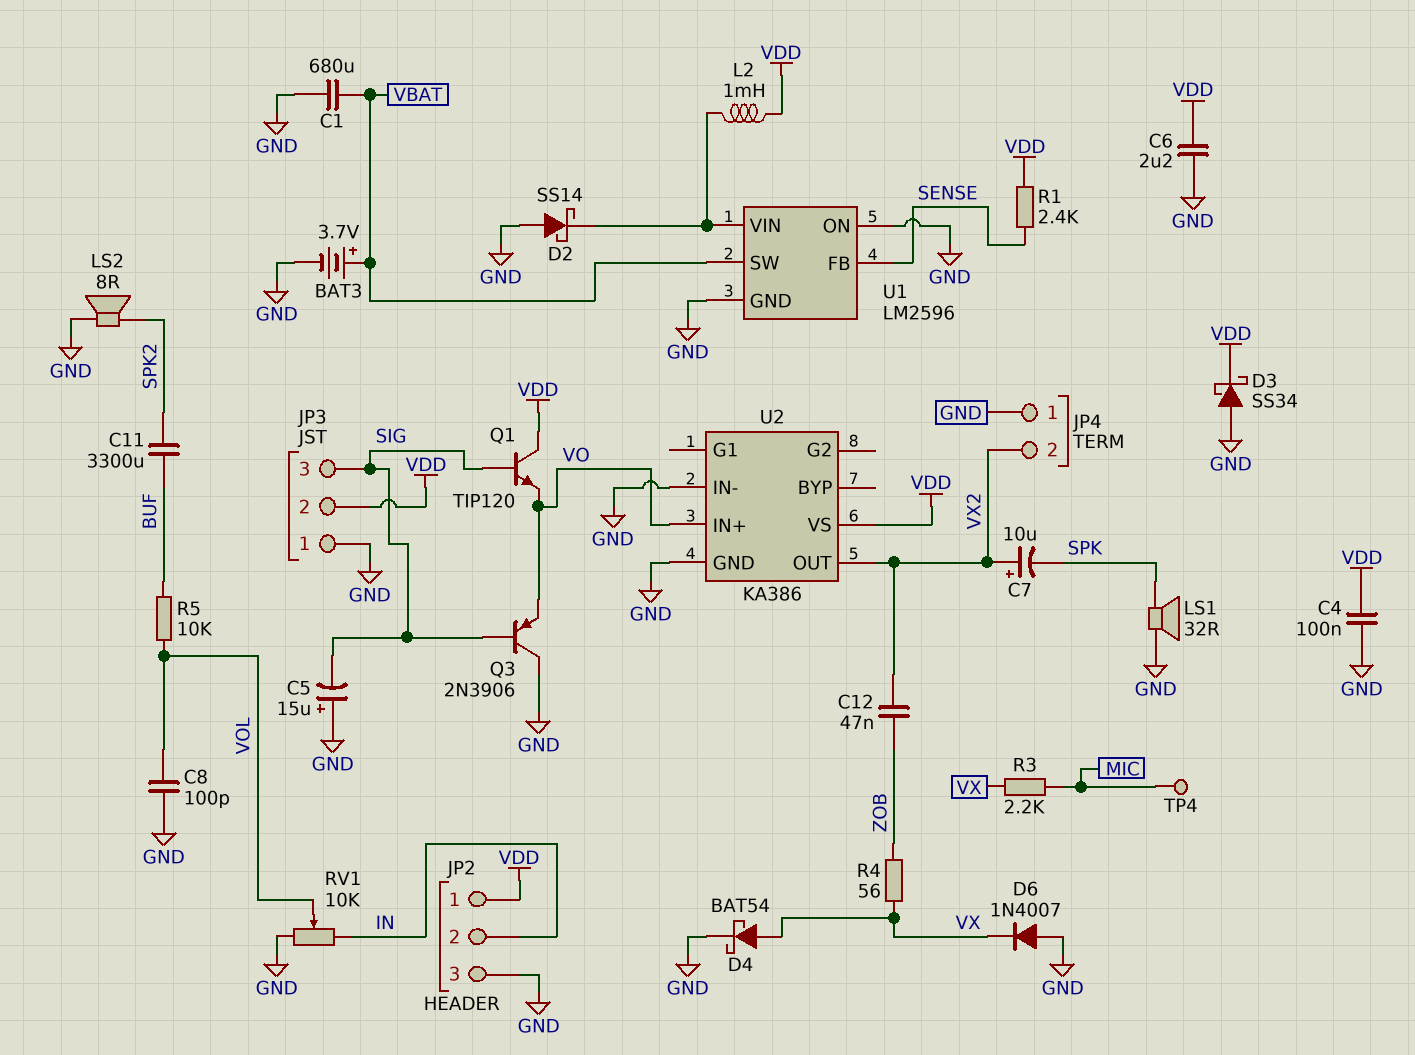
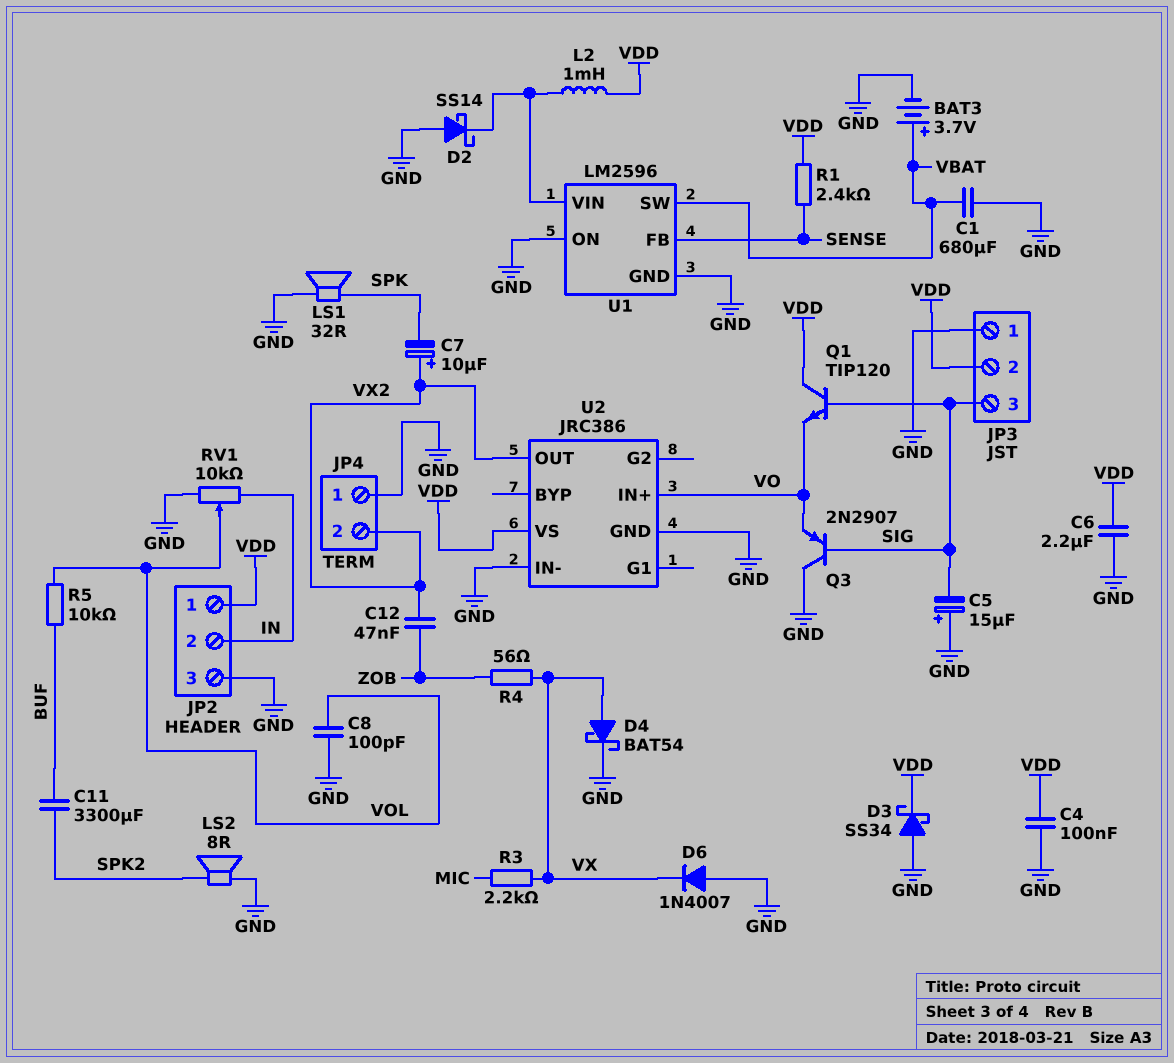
Q3: PNP 2N3906 (B SIG, C GND, E VO) -> PNP 2N2907 (B SIG, C GND, E VO)
TP4: test point (MIC) -> none
U2: KA386 -> JRC386

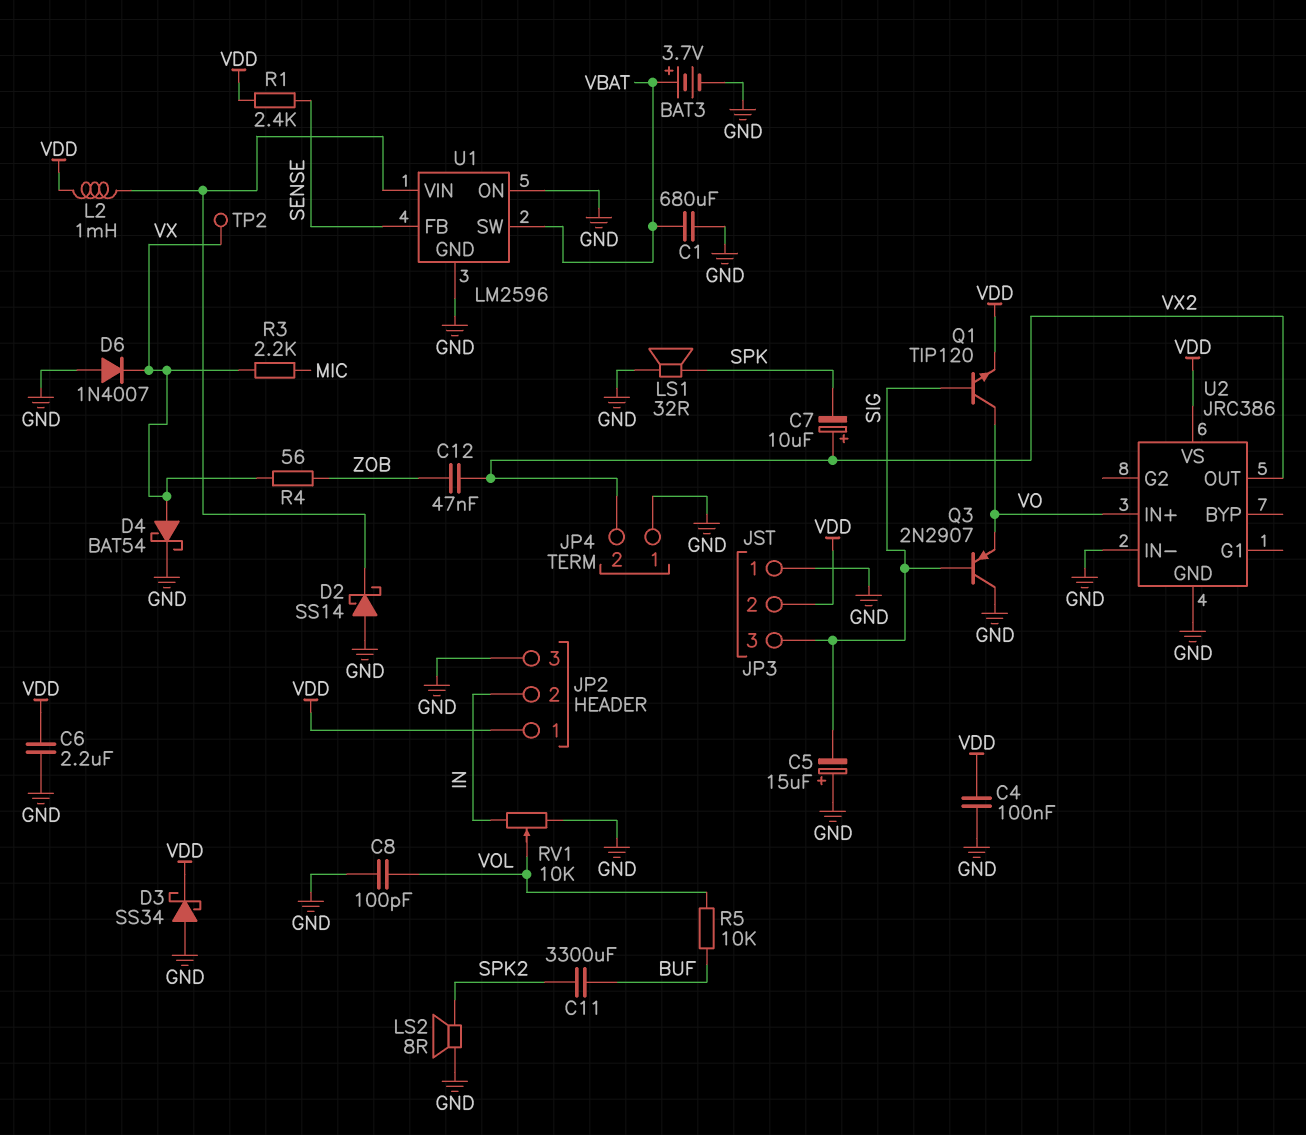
Q1: NPN TIP120 (B SIG, C VDD, E VO) -> NPN TIP120 (B SIG, C VO, E VDD)
TP2: none -> test point (VX)

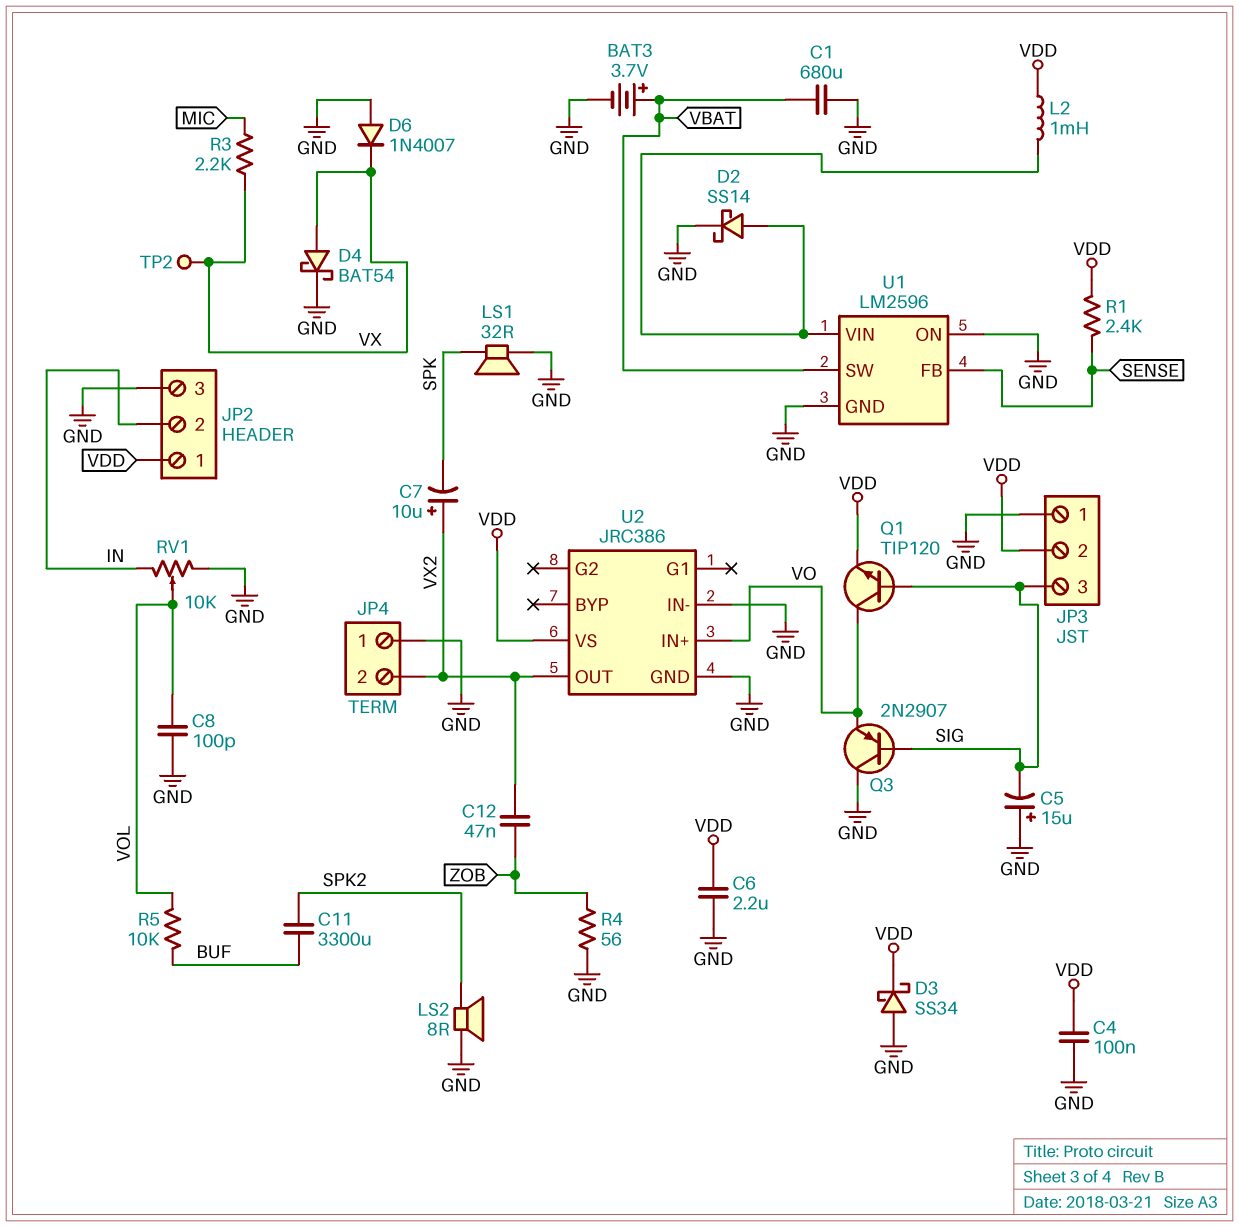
D2: schottky SS14 (A GND, K U1/VIN) -> schottky SS14 (A U1/VIN, K GND)
R4: 56 (VX, ZOB) -> 56 (GND, ZOB)

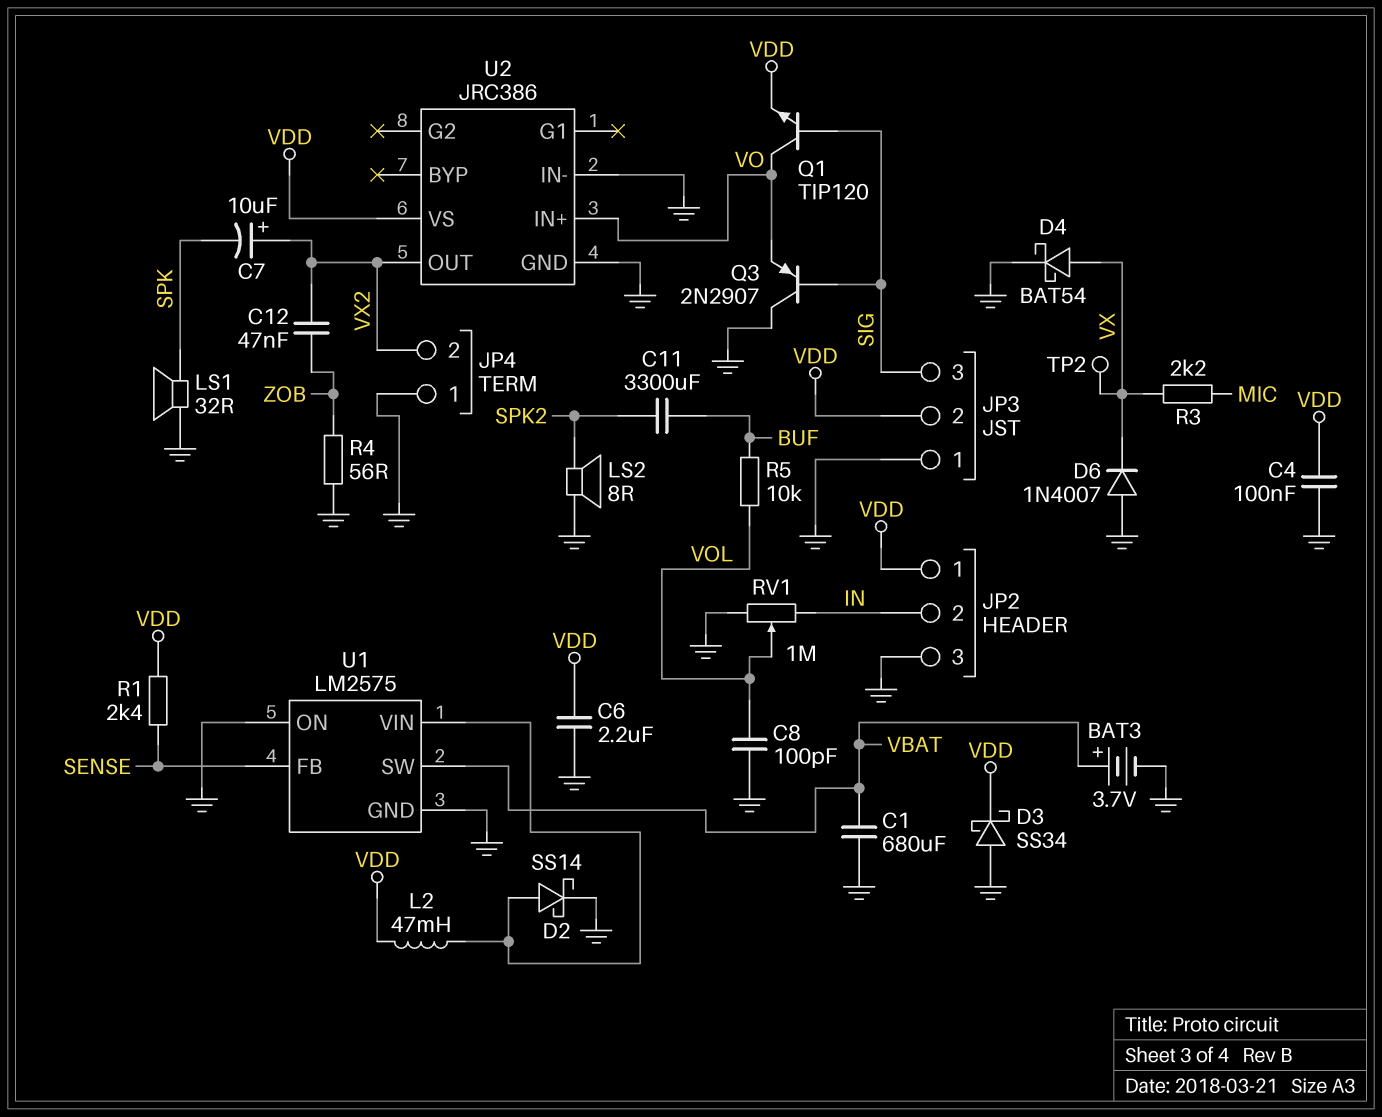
C5: 15uF (plus GND, minus SIG) -> none
L2: 1mH (U1/VIN, VDD) -> 47mH (U1/VIN, VDD)
RV1: 10k (GND, IN, wiper VOL) -> 1M (GND, IN, wiper VOL)
U1: LM2596 -> LM2575

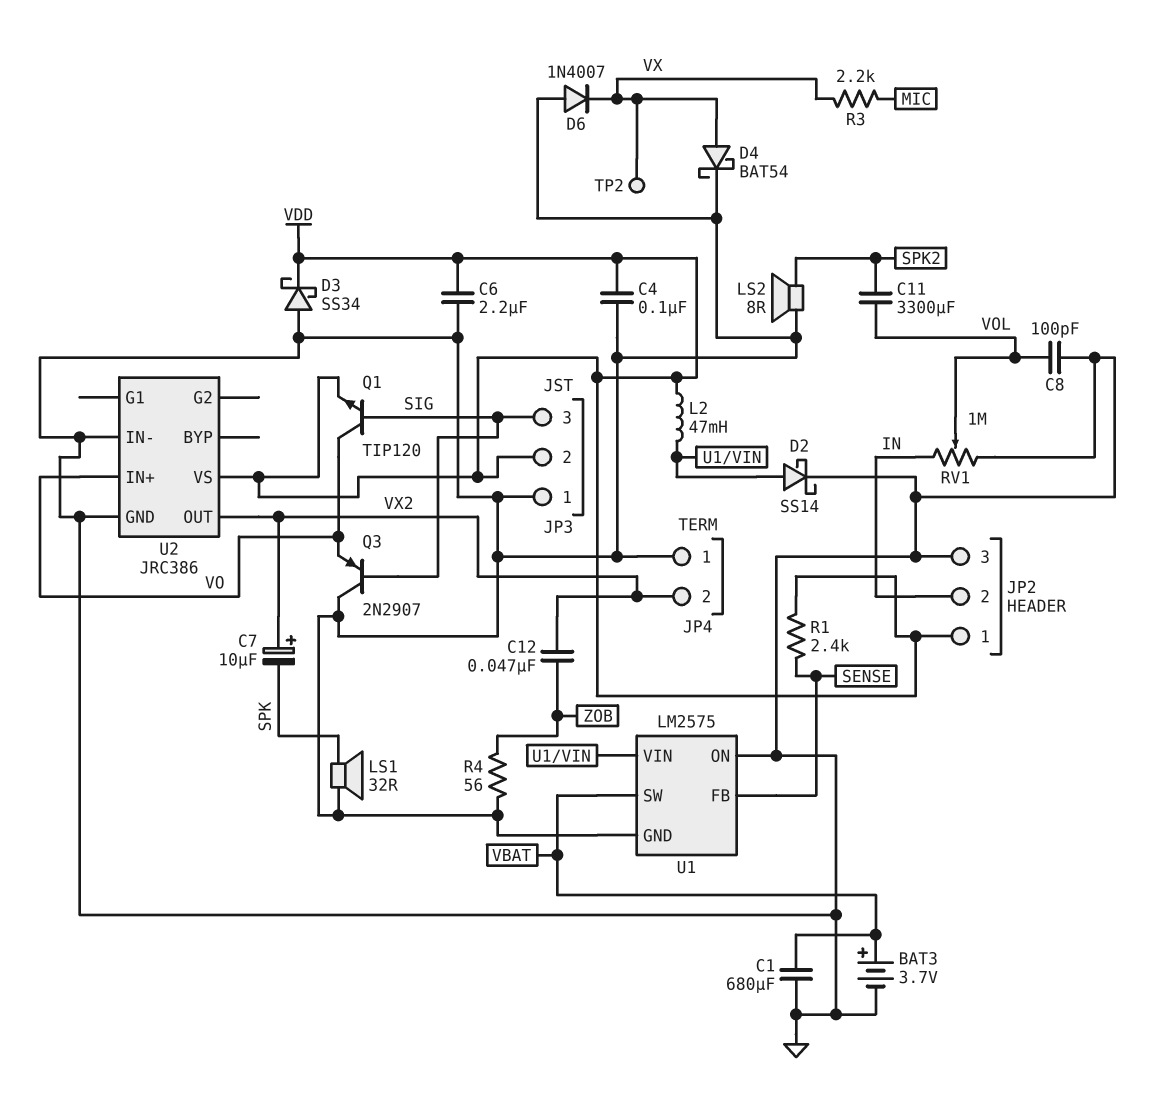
C11: 3300uF (BUF, SPK2) -> 3300uF (SPK2, VOL)
R5: 10k (BUF, VOL) -> none

